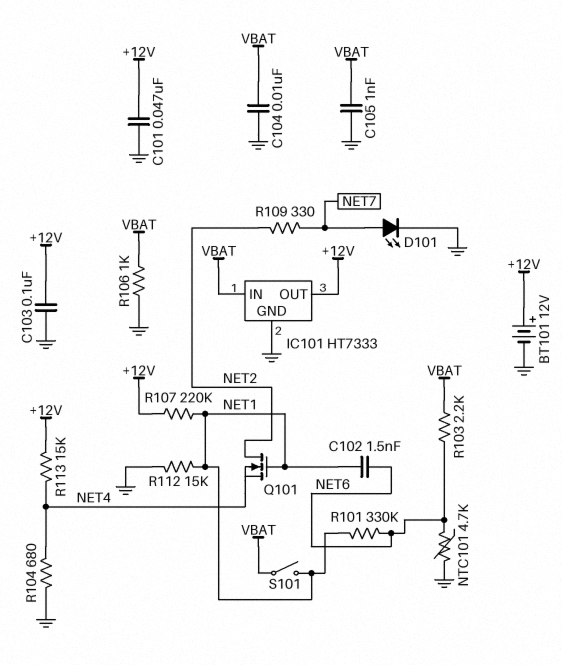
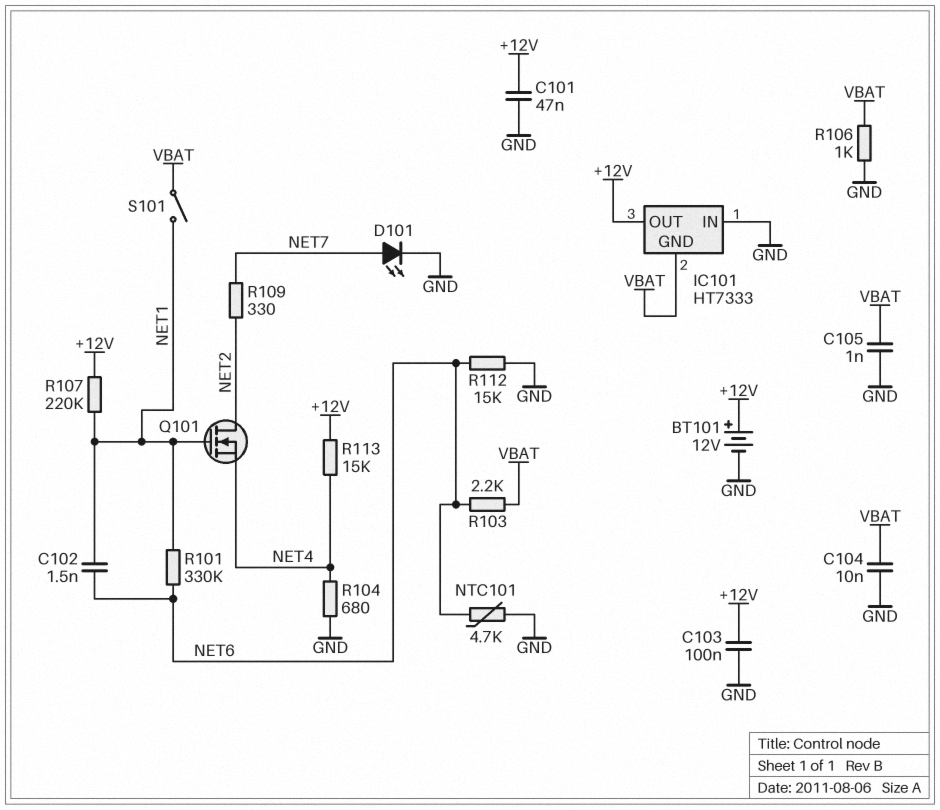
IC101 pin GND: GND -> VBAT
IC101 pin IN: VBAT -> GND
R112: 15k (GND, NET1) -> 15k (GND, NET6)

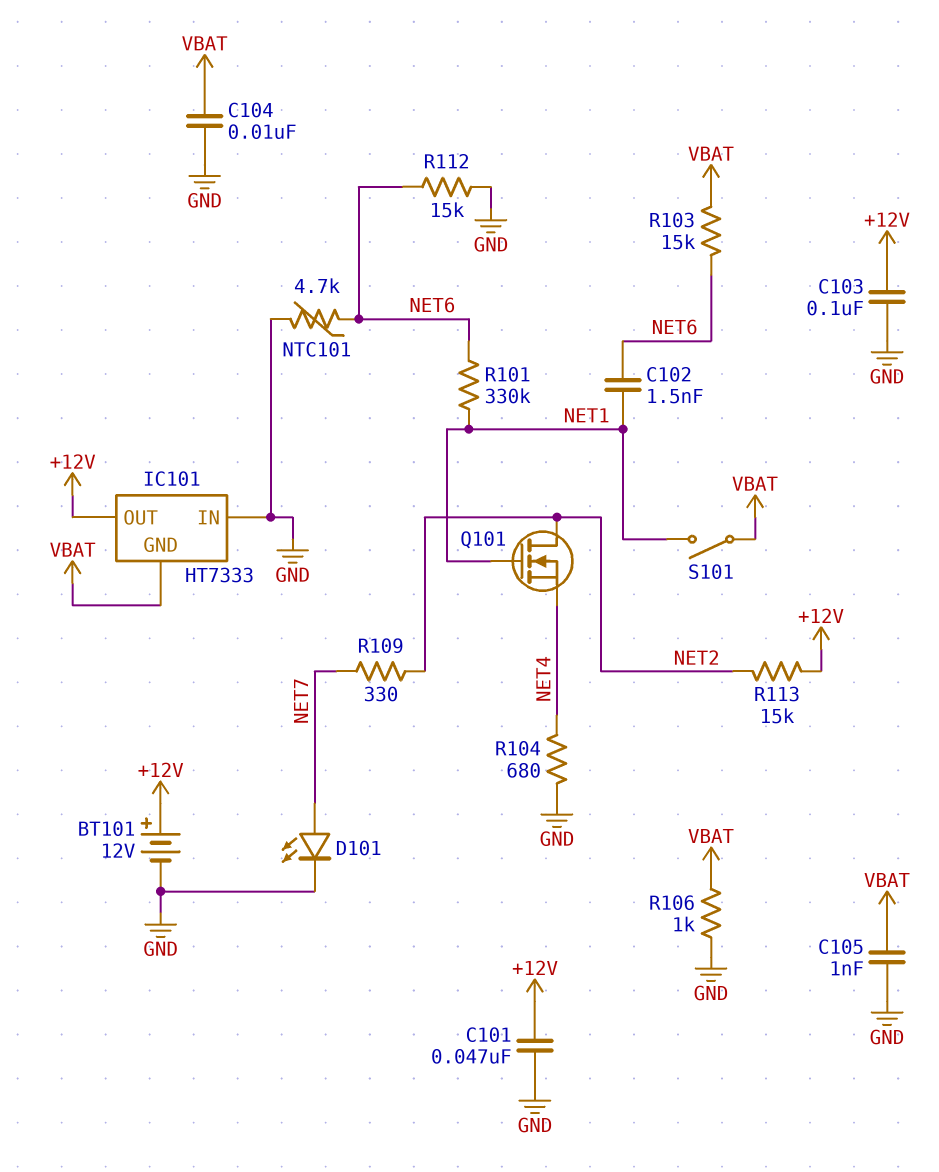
R103: 2.2k (NET6, VBAT) -> 15k (NET6, VBAT)
R107: 220k (+12V, NET1) -> none
R113: 15k (+12V, NET4) -> 15k (+12V, NET2)

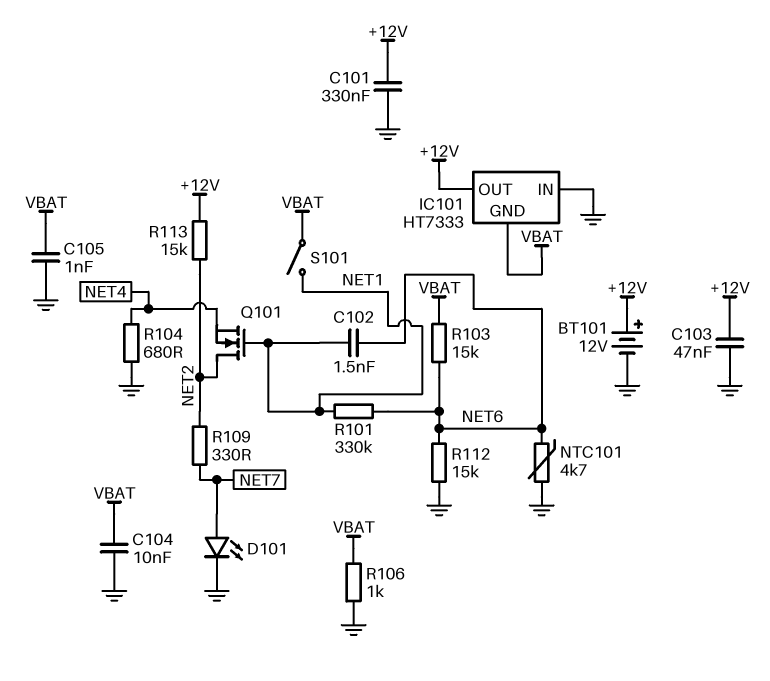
C101: 47nF (+12V, GND) -> 330nF (+12V, GND)
C103: 100nF (+12V, GND) -> 47nF (+12V, GND)

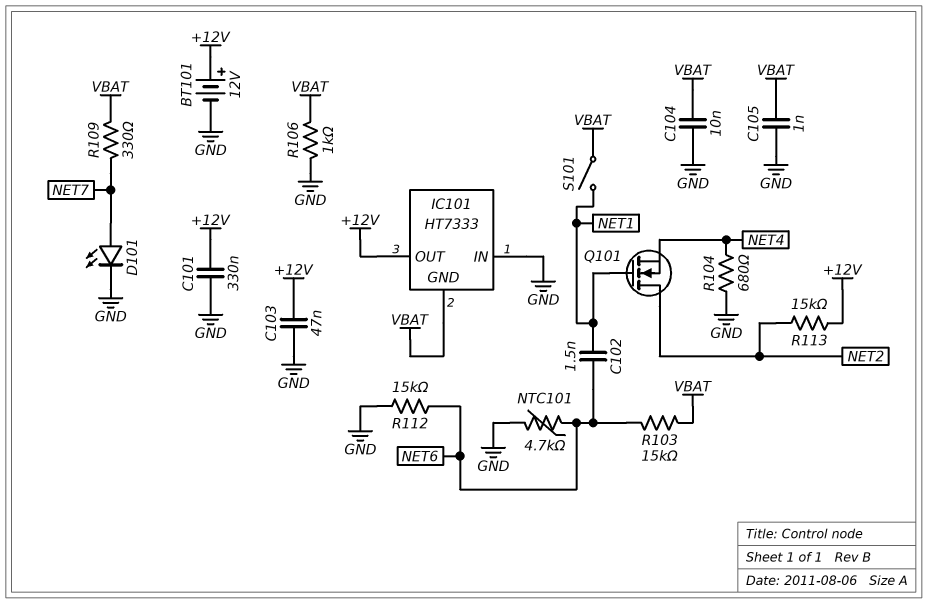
R101: 330k (NET1, NET6) -> none
R109: 330 (NET2, NET7) -> 330 (NET7, VBAT)

